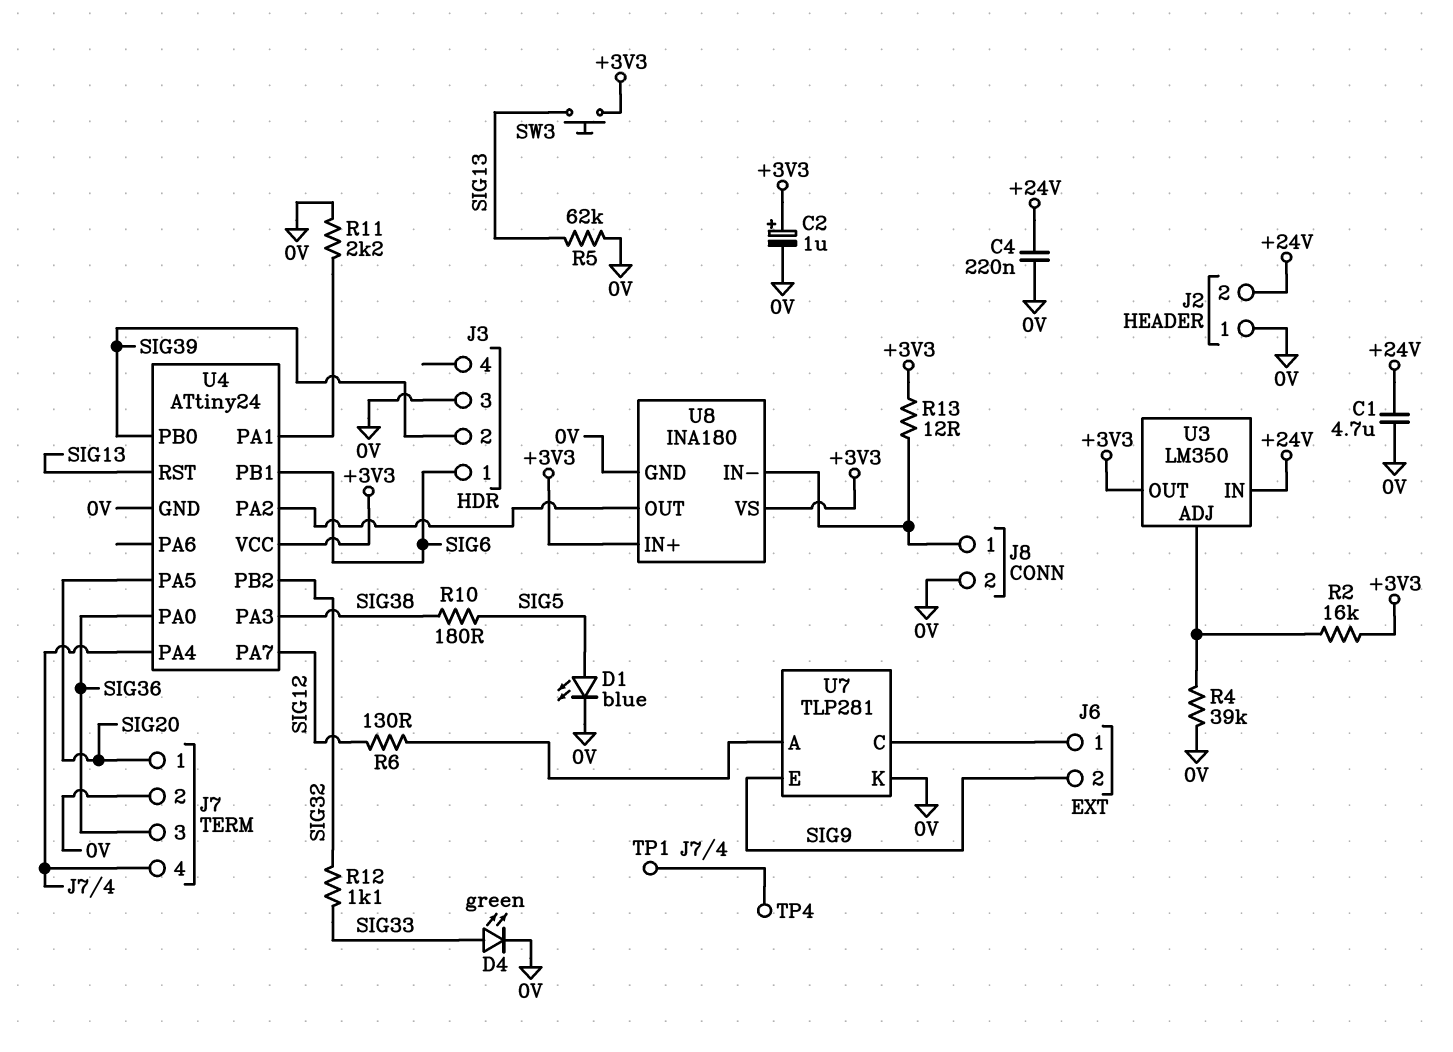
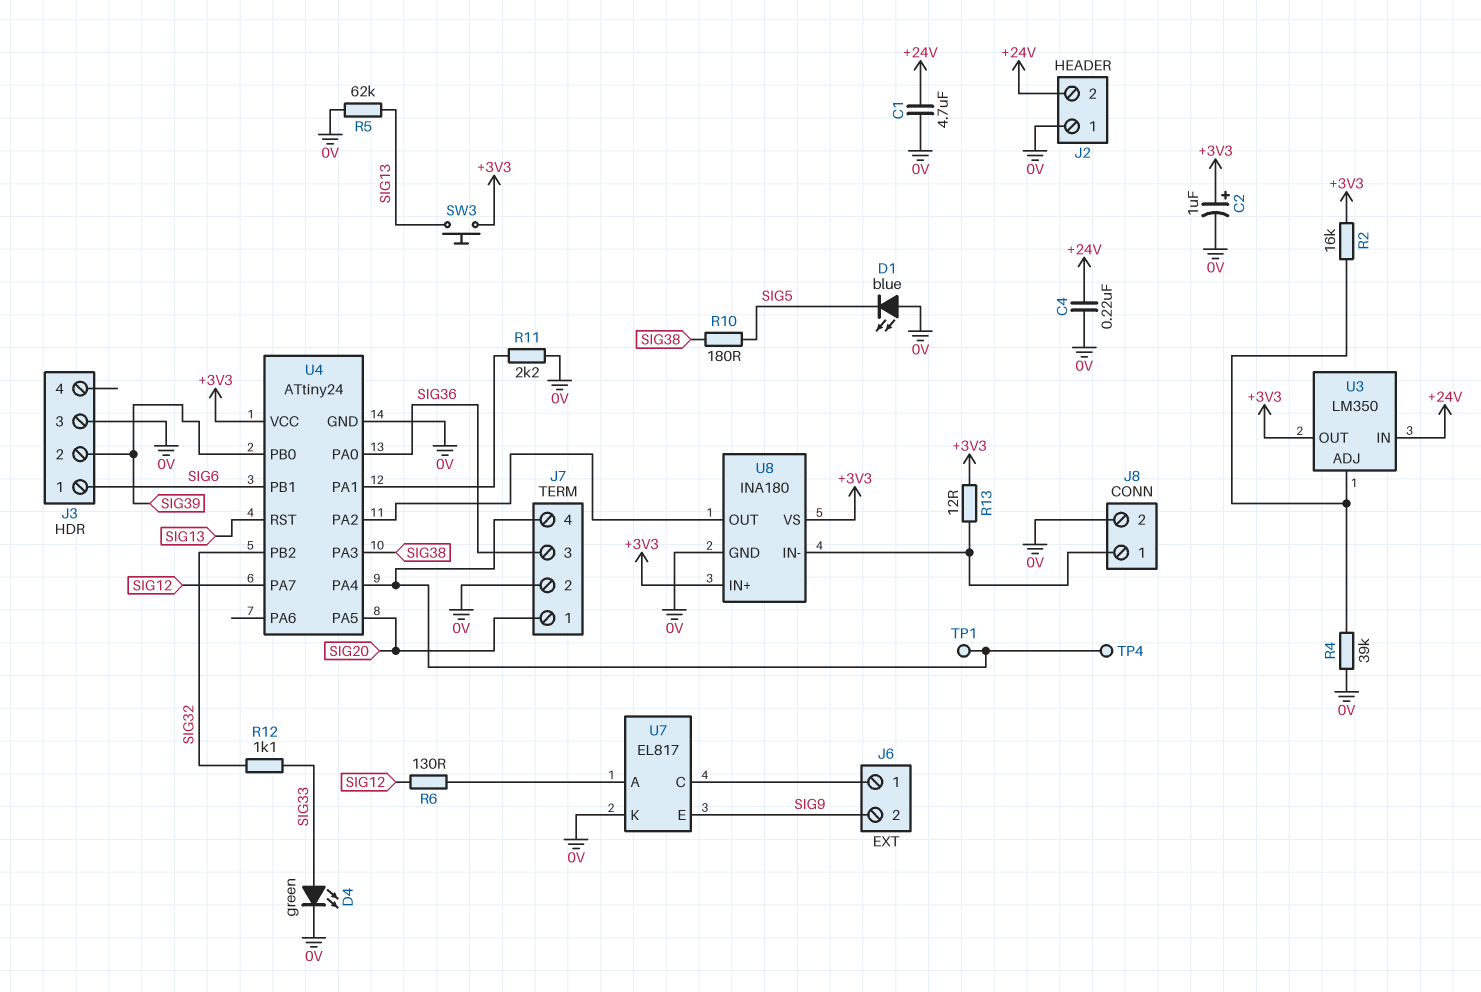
D1: LED blue (A SIG5, K 0V) -> LED blue (A 0V, K SIG5)
U7: TLP281 -> EL817

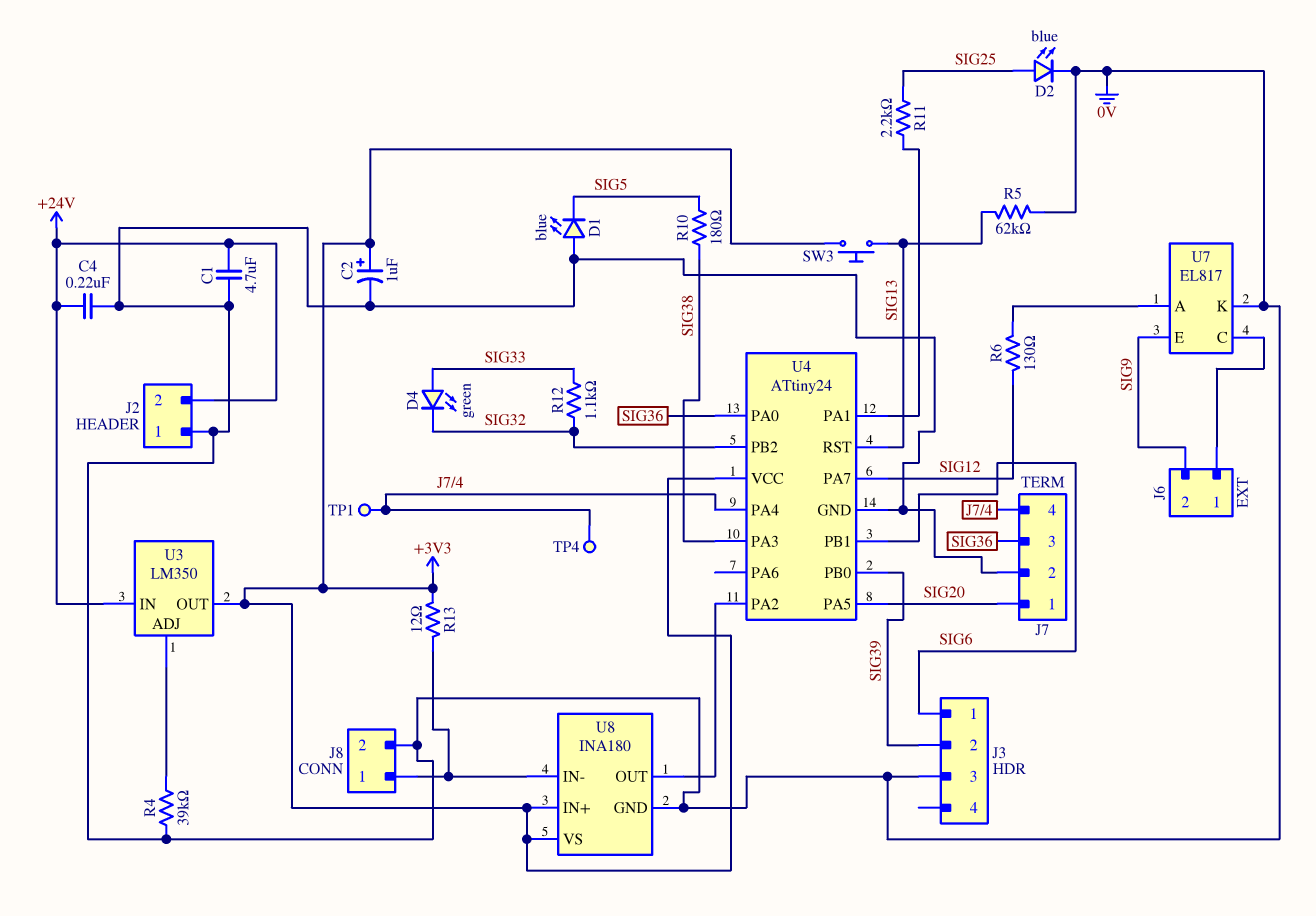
D2: none -> LED blue (A SIG25, K 0V)
D4: LED green (A SIG33, K 0V) -> LED green (A SIG33, K SIG32)
R2: 16k (+3V3, U3/ADJ) -> none
R11: 2.2k (0V, U4/PA1) -> 2.2k (SIG25, U4/PA1)

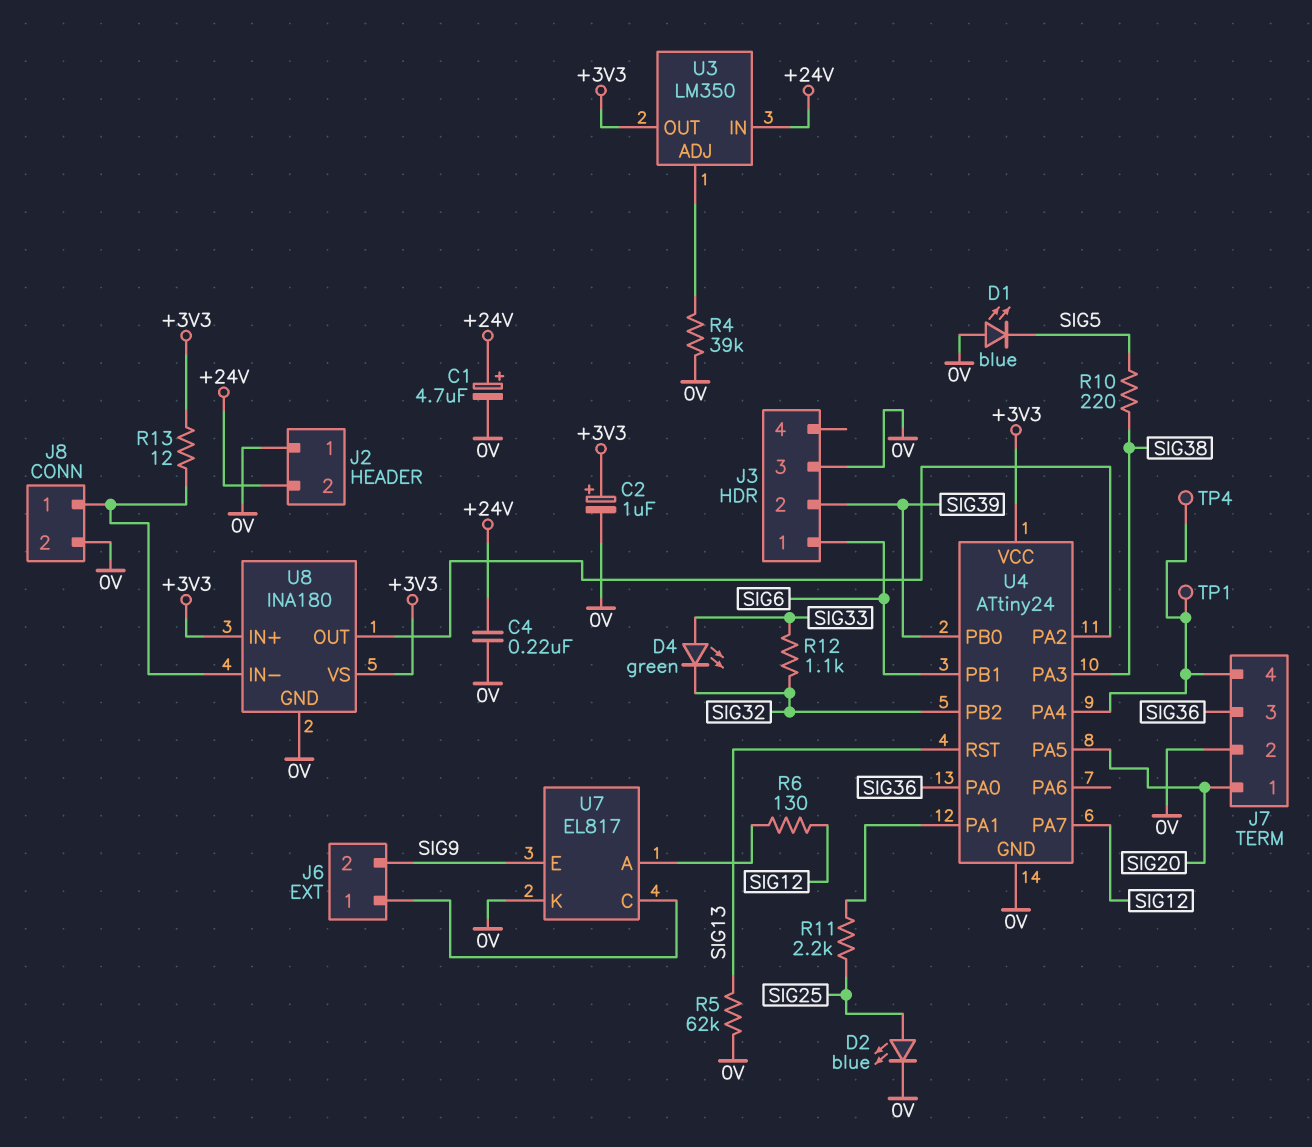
C1: 4.7uF (+24V, 0V) -> 4.7uF (plus +24V, minus 0V)
R10: 180 (SIG5, SIG38) -> 220 (SIG5, SIG38)
SW3: button (+3V3, SIG13) -> none

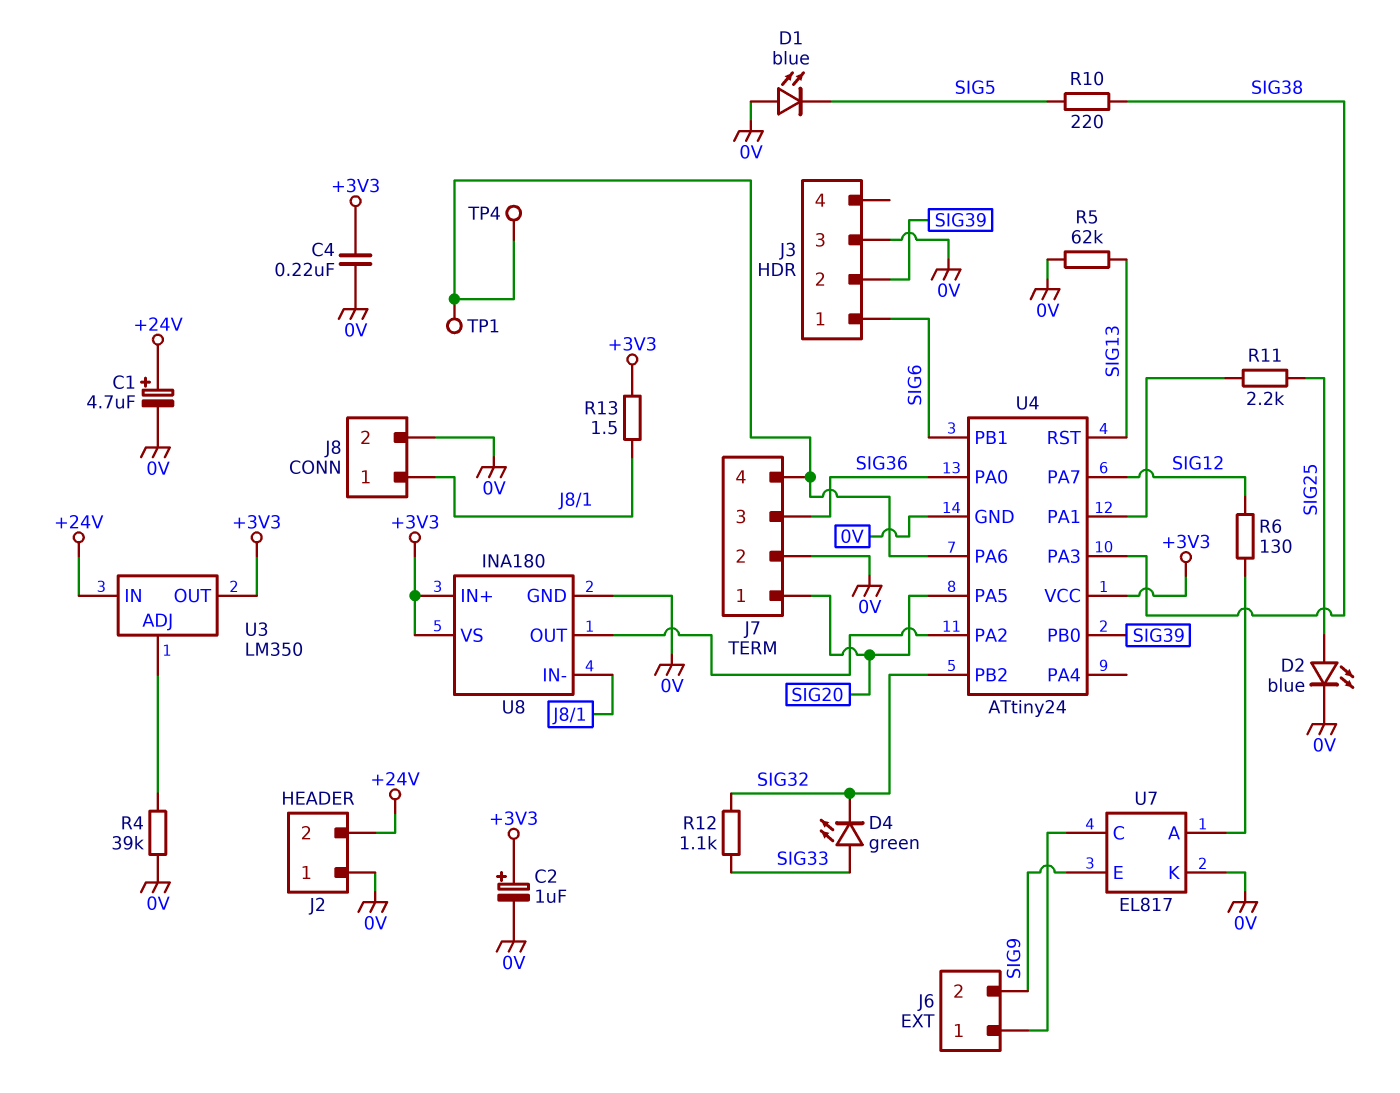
C4: 220nF (+24V, 0V) -> 220nF (+3V3, 0V)
R13: 12 (+3V3, J8/1) -> 1.5 (+3V3, J8/1)
U4 pin PA4: J7/4 -> none
U4 pin PA6: none -> J7/4

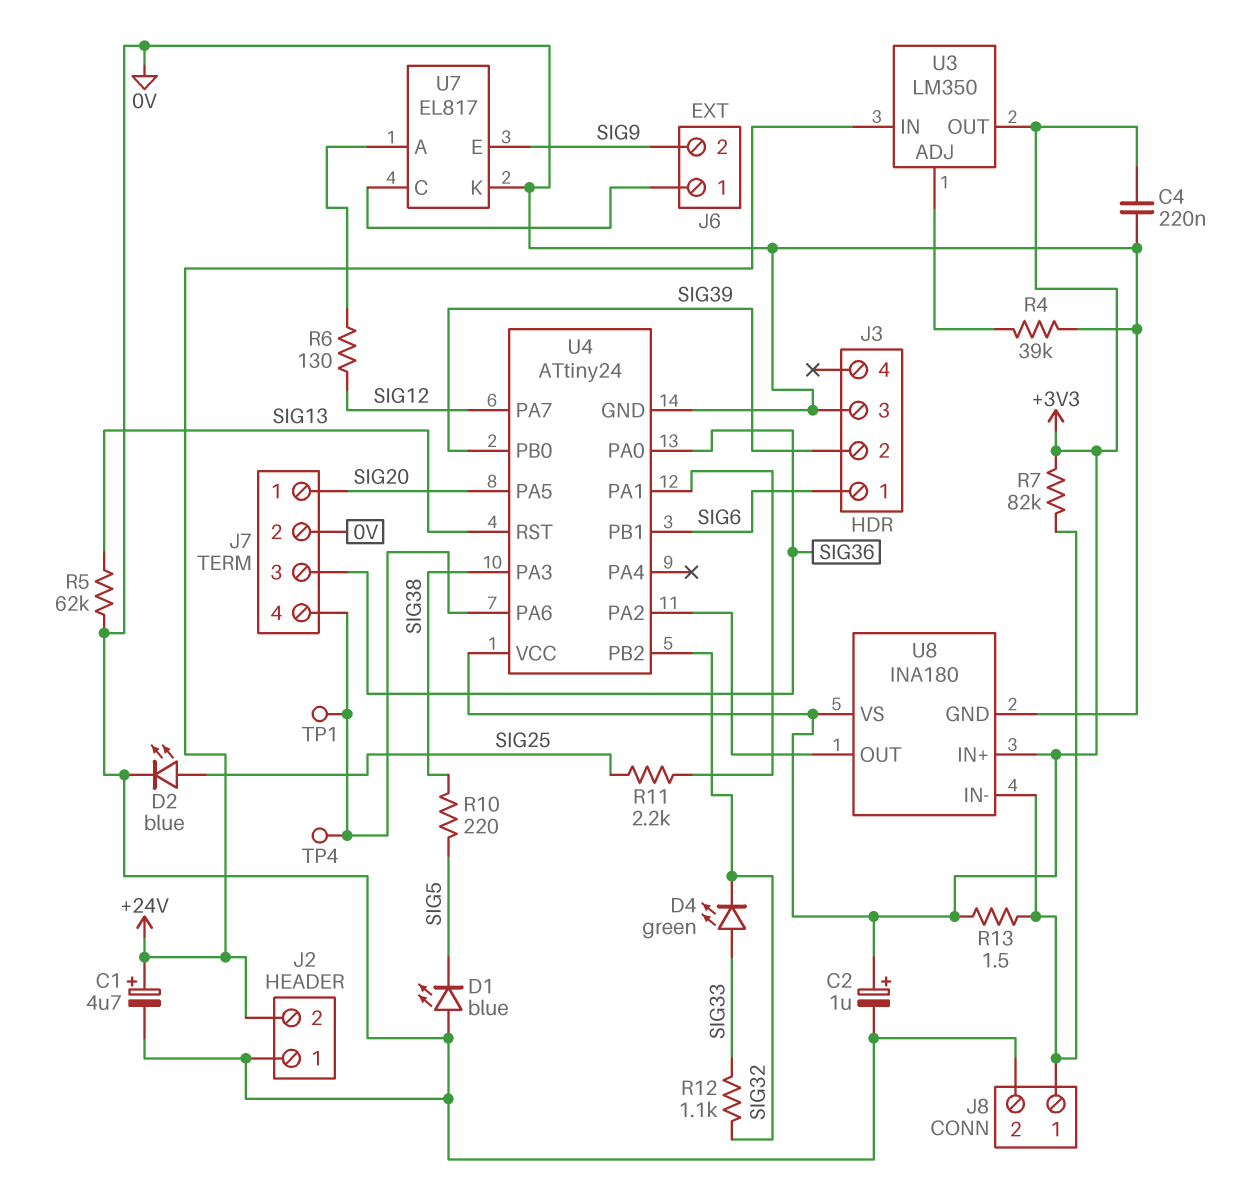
R7: none -> 82k (+3V3, J8/1)

